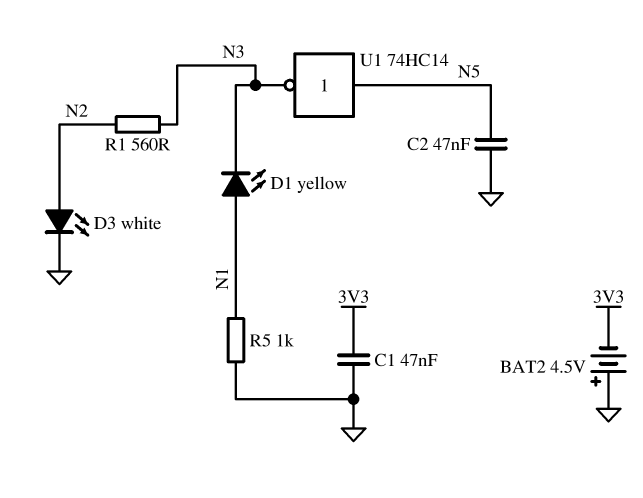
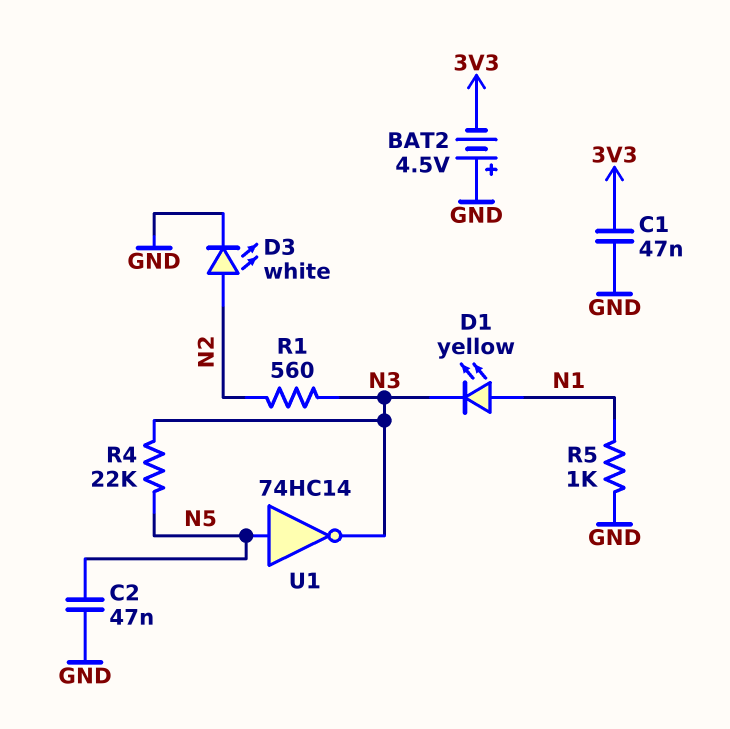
R4: none -> 22k (N3, N5)

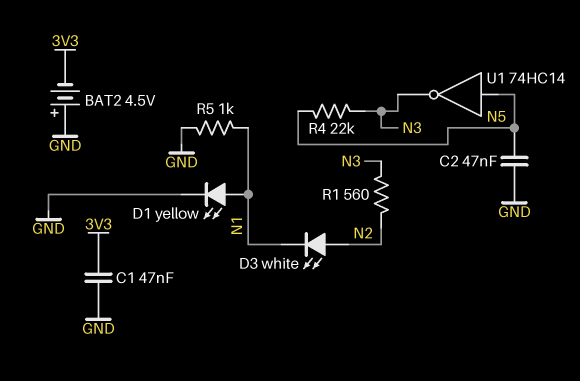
D1: LED yellow (A N1, K N3) -> LED yellow (A N1, K GND)
D3: LED white (A N2, K GND) -> LED white (A N2, K N1)

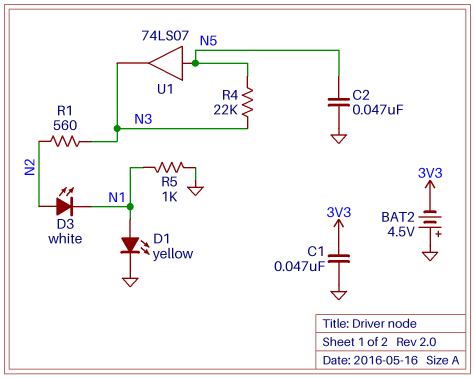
U1: NOT 74HC14 (in N5, out N3) -> buffer 74LS07 (in N5, out N3)

